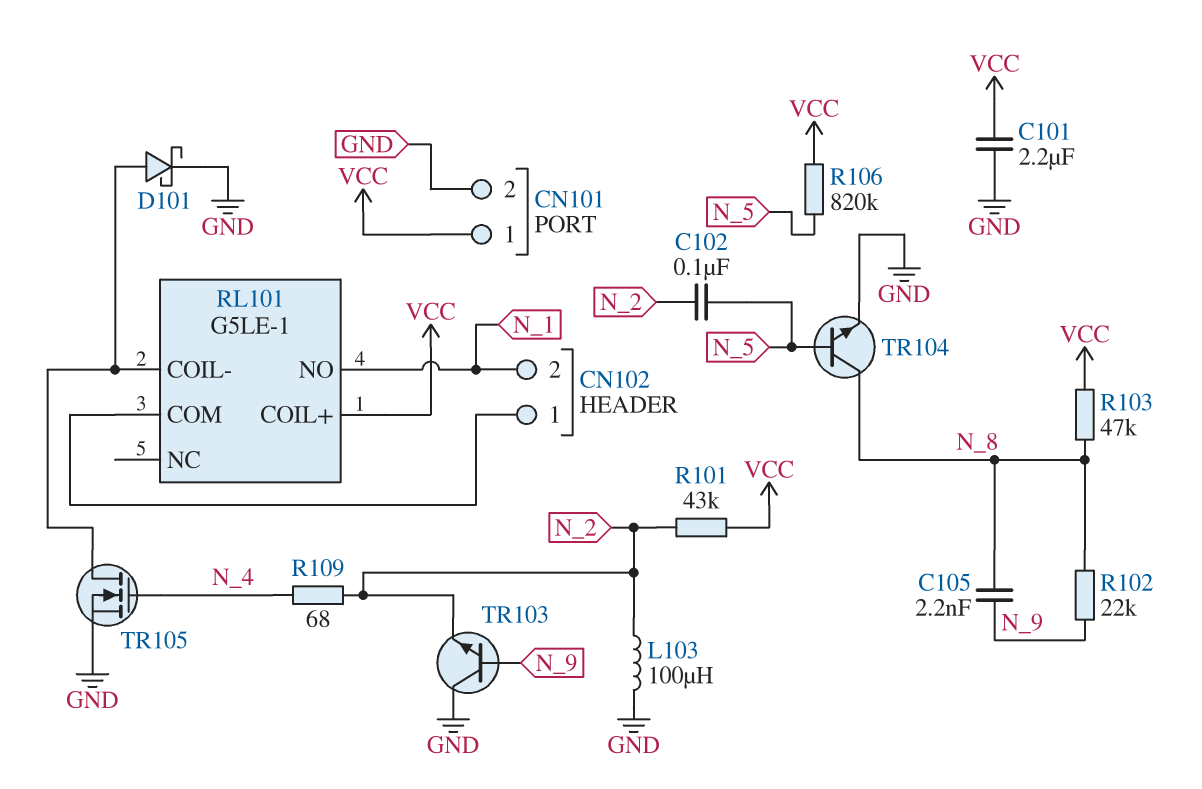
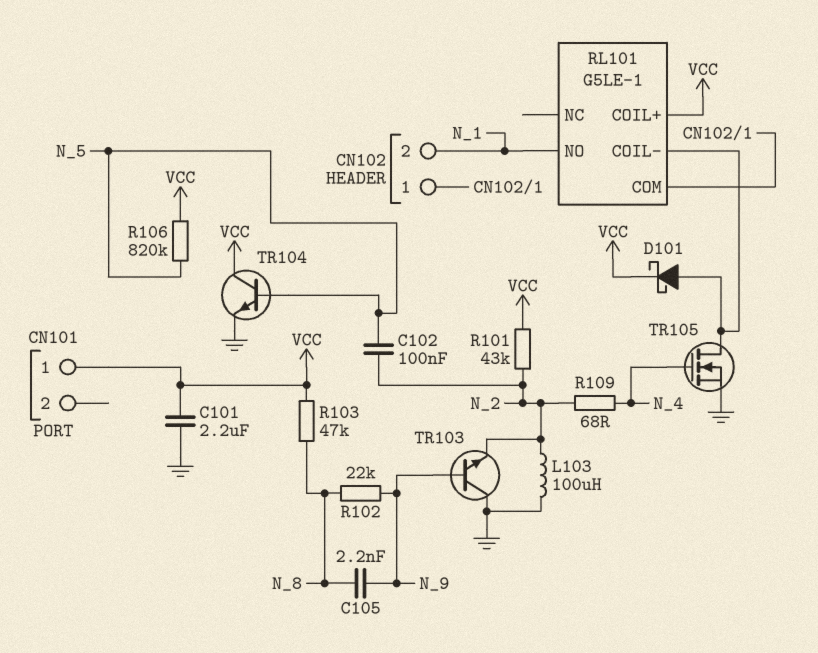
CN101 pin 2: GND -> none
D101: schottky (A RL101/COIL-, K GND) -> schottky (A RL101/COIL-, K VCC)
TR104: NPN (B N_5, C N_8, E GND) -> NPN (B N_5, C VCC, E GND)

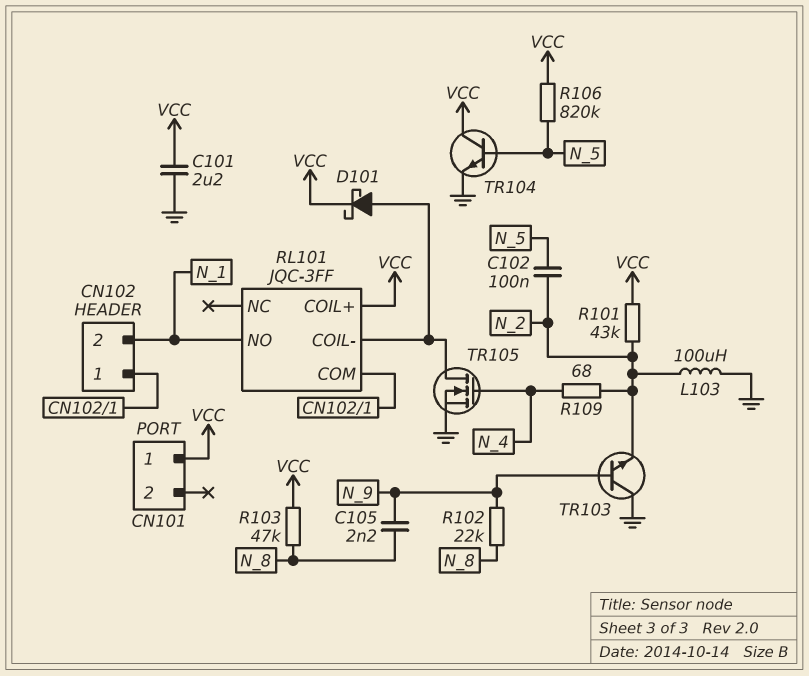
RL101: G5LE-1 -> JQC-3FF

